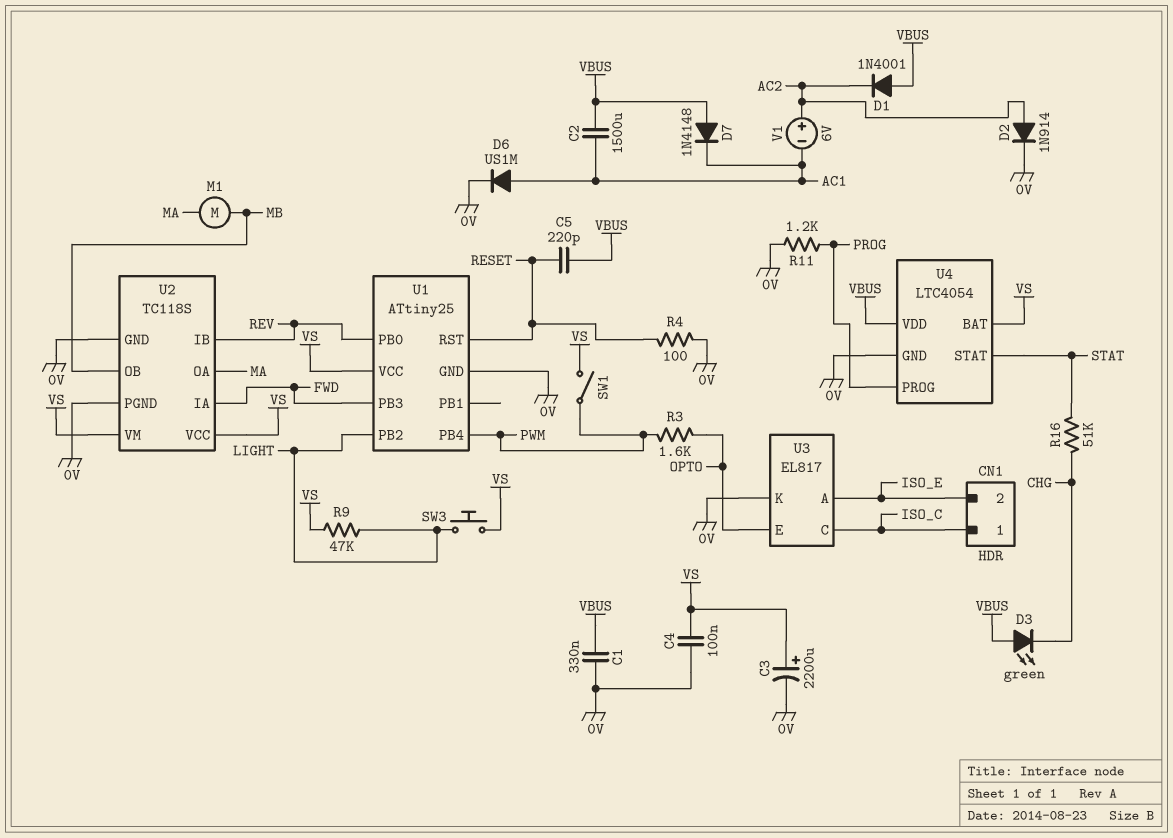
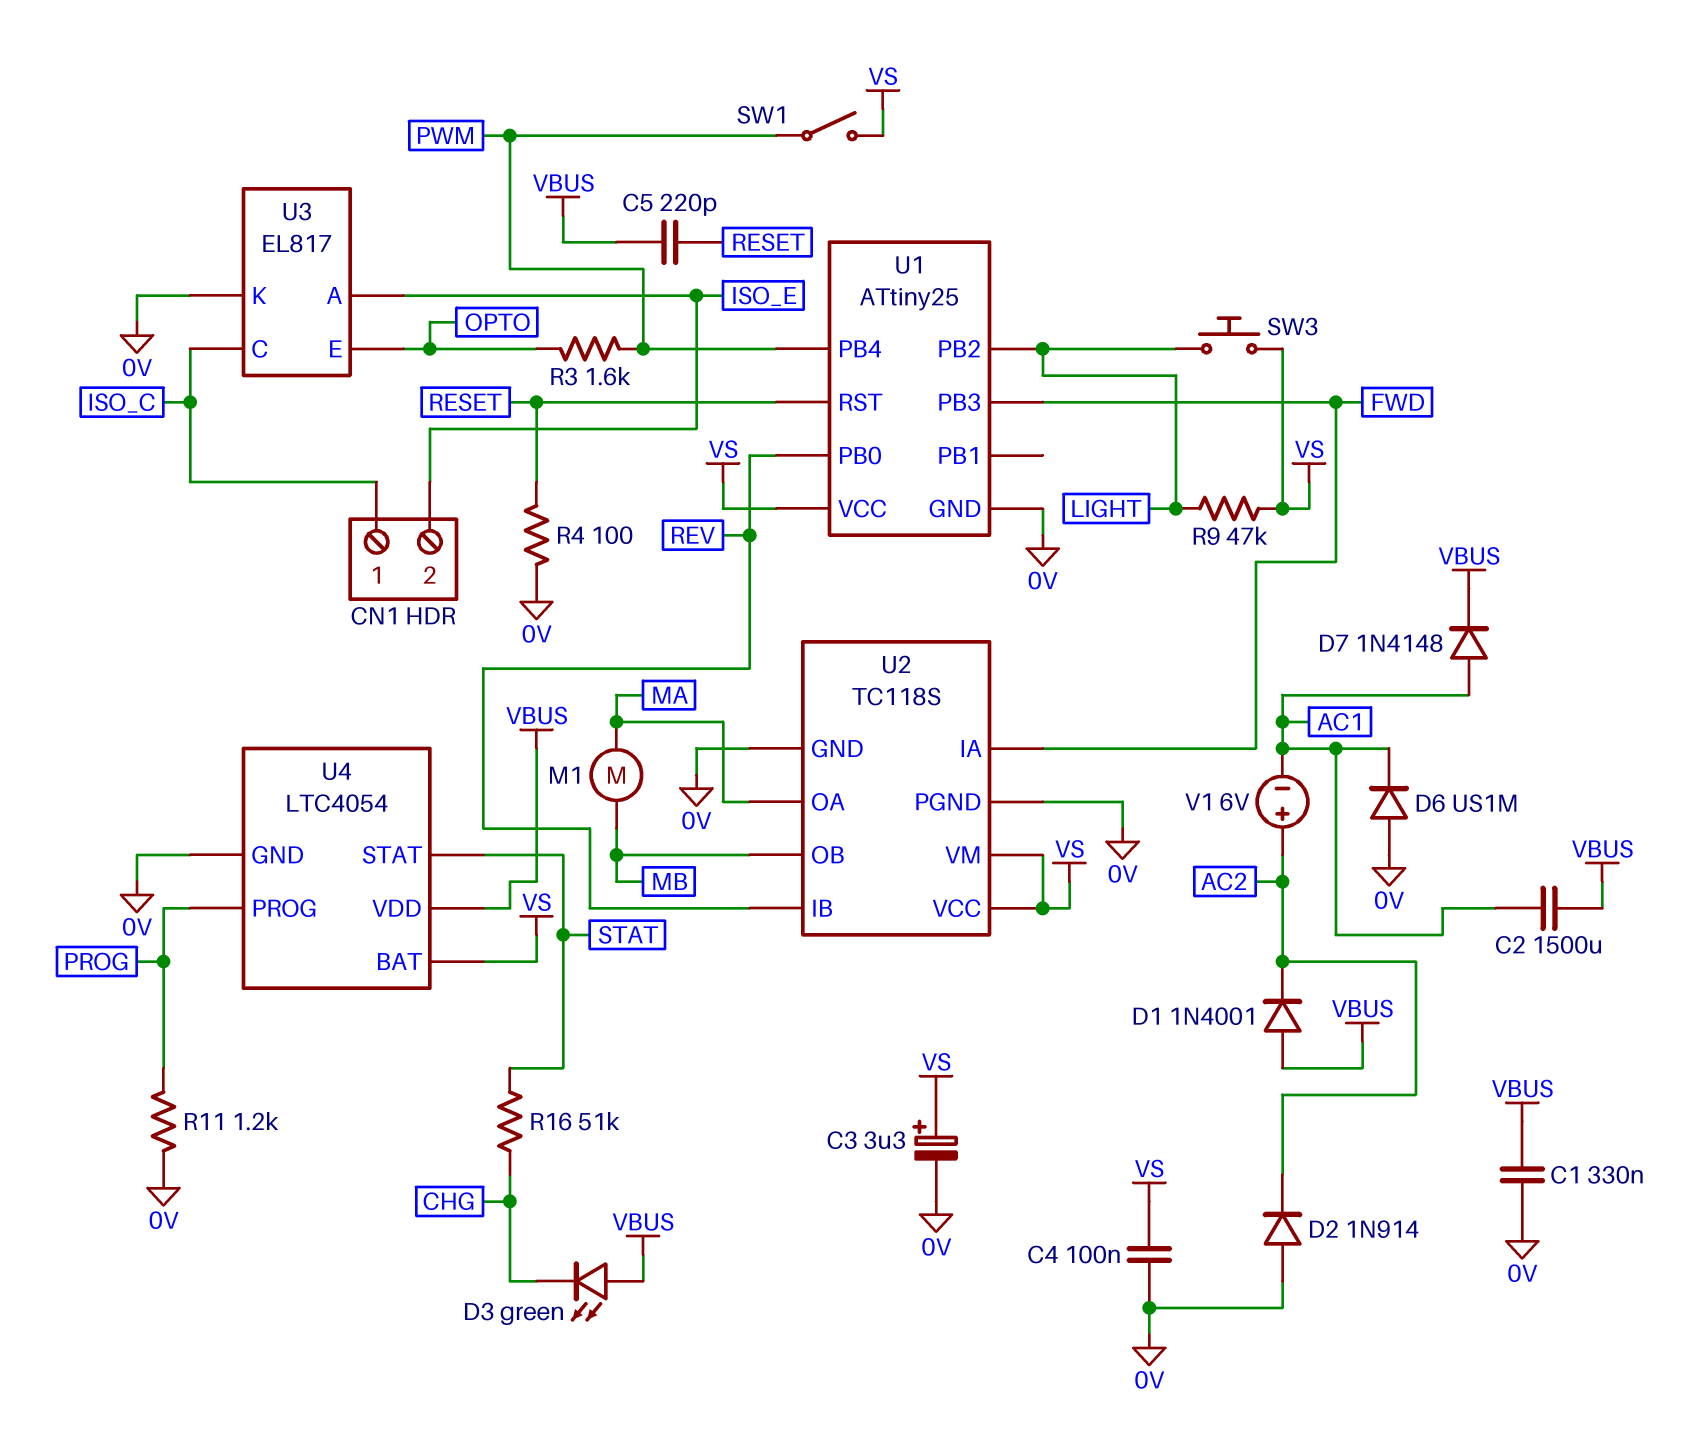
C3: 2200uF (plus VS, minus 0V) -> 3.3uF (plus VS, minus 0V)
D2: diode 1N914 (A AC2, K 0V) -> diode 1N914 (A 0V, K AC2)
D6: diode US1M (A AC1, K 0V) -> diode US1M (A 0V, K AC1)
D7: diode 1N4148 (A VBUS, K AC1) -> diode 1N4148 (A AC1, K VBUS)

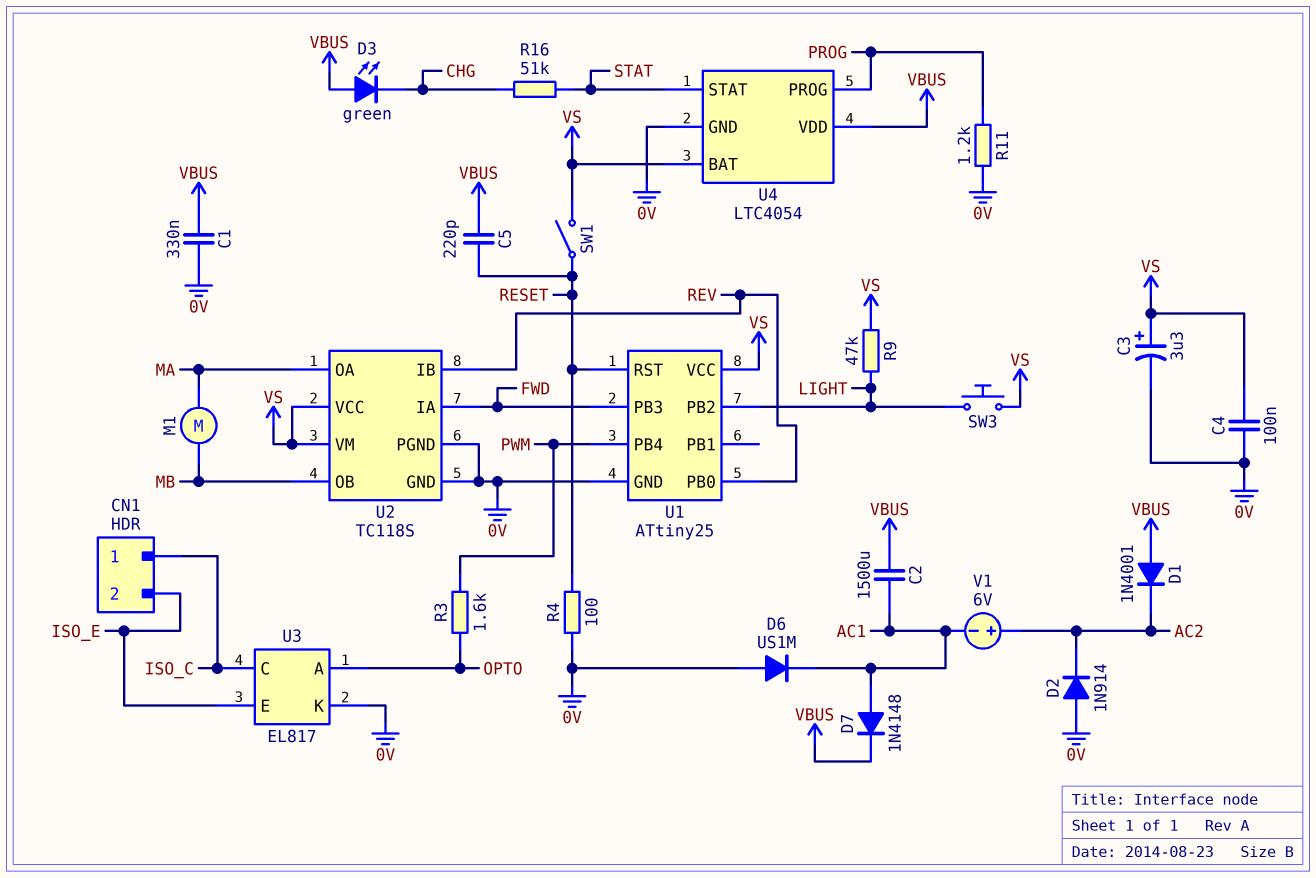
SW1: switch (PWM, VS) -> switch (RESET, VS)
U3 pin A: ISO_E -> OPTO
U3 pin E: OPTO -> ISO_E

